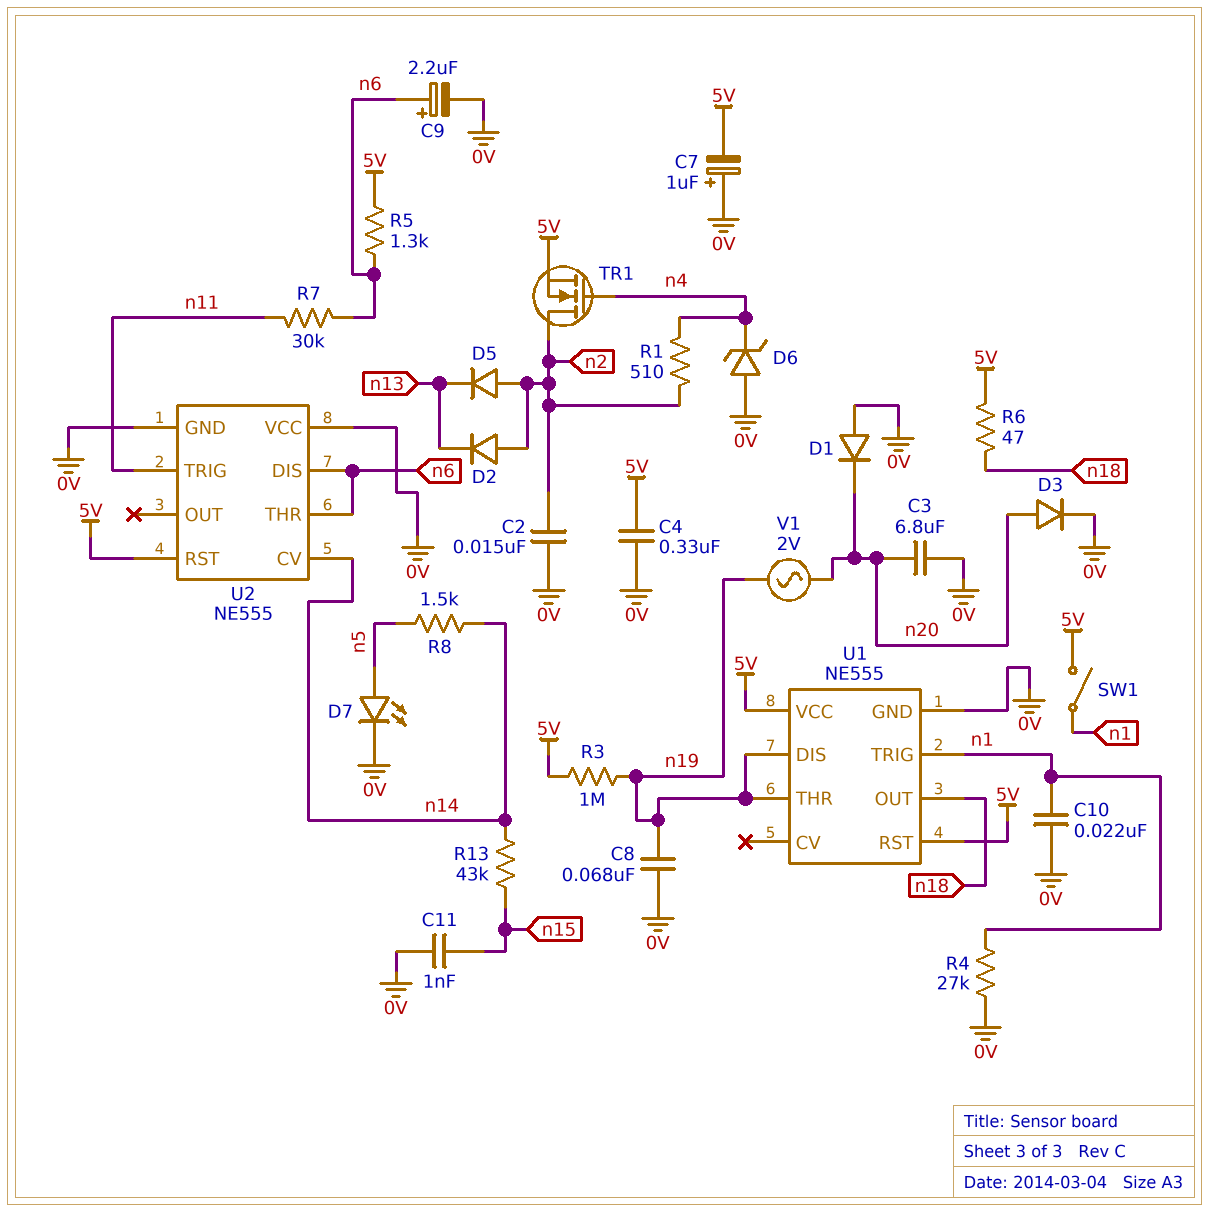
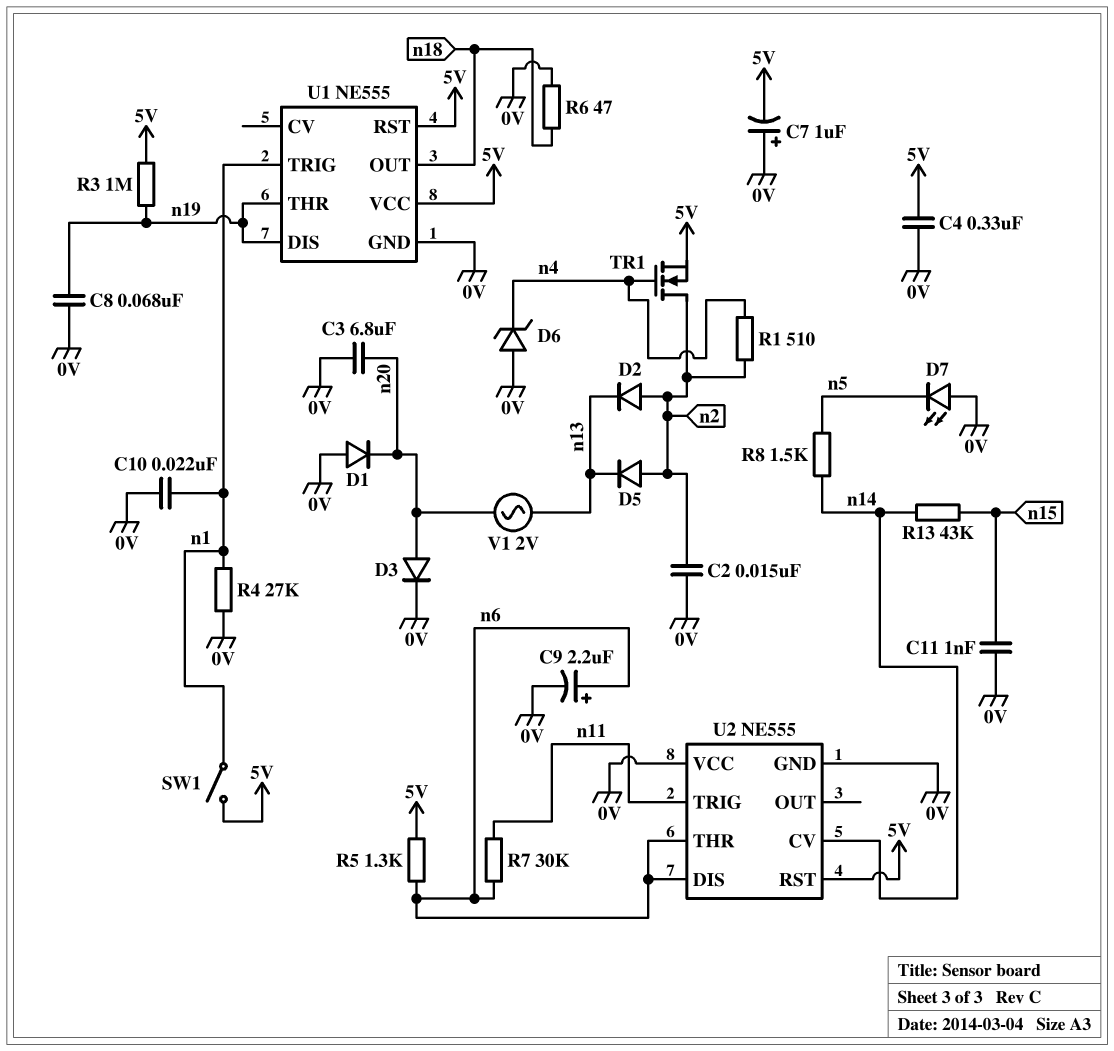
D7: LED (A n5, K 0V) -> LED (A 0V, K n5)
R6: 47 (5V, n18) -> 47 (0V, n18)
V1: AC 2V (n19, n20) -> AC 2V (n13, n20)

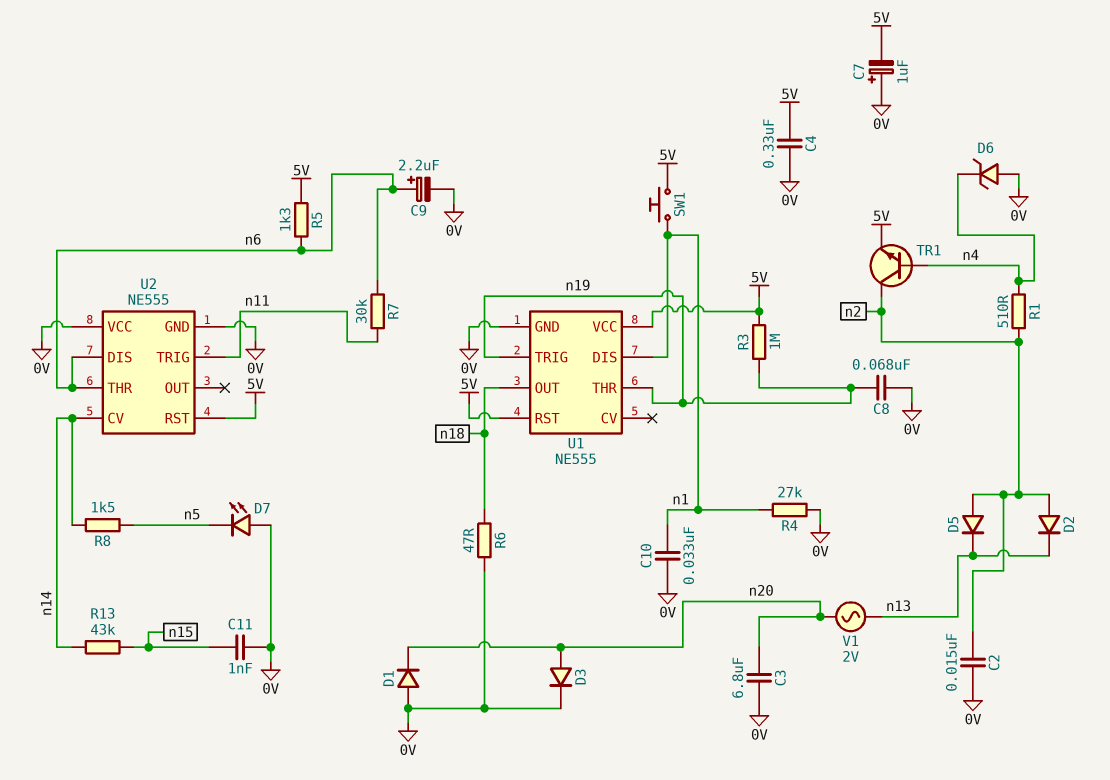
C10: 22nF (0V, n1) -> 33nF (0V, n1)
SW1: switch (5V, n1) -> button (5V, n1)
TR1: NMOS (G n4, D n2, S 5V) -> NPN (B n4, C n2, E 5V)
U1 pin DIS: n19 -> n1
U1 pin TRIG: n1 -> n19

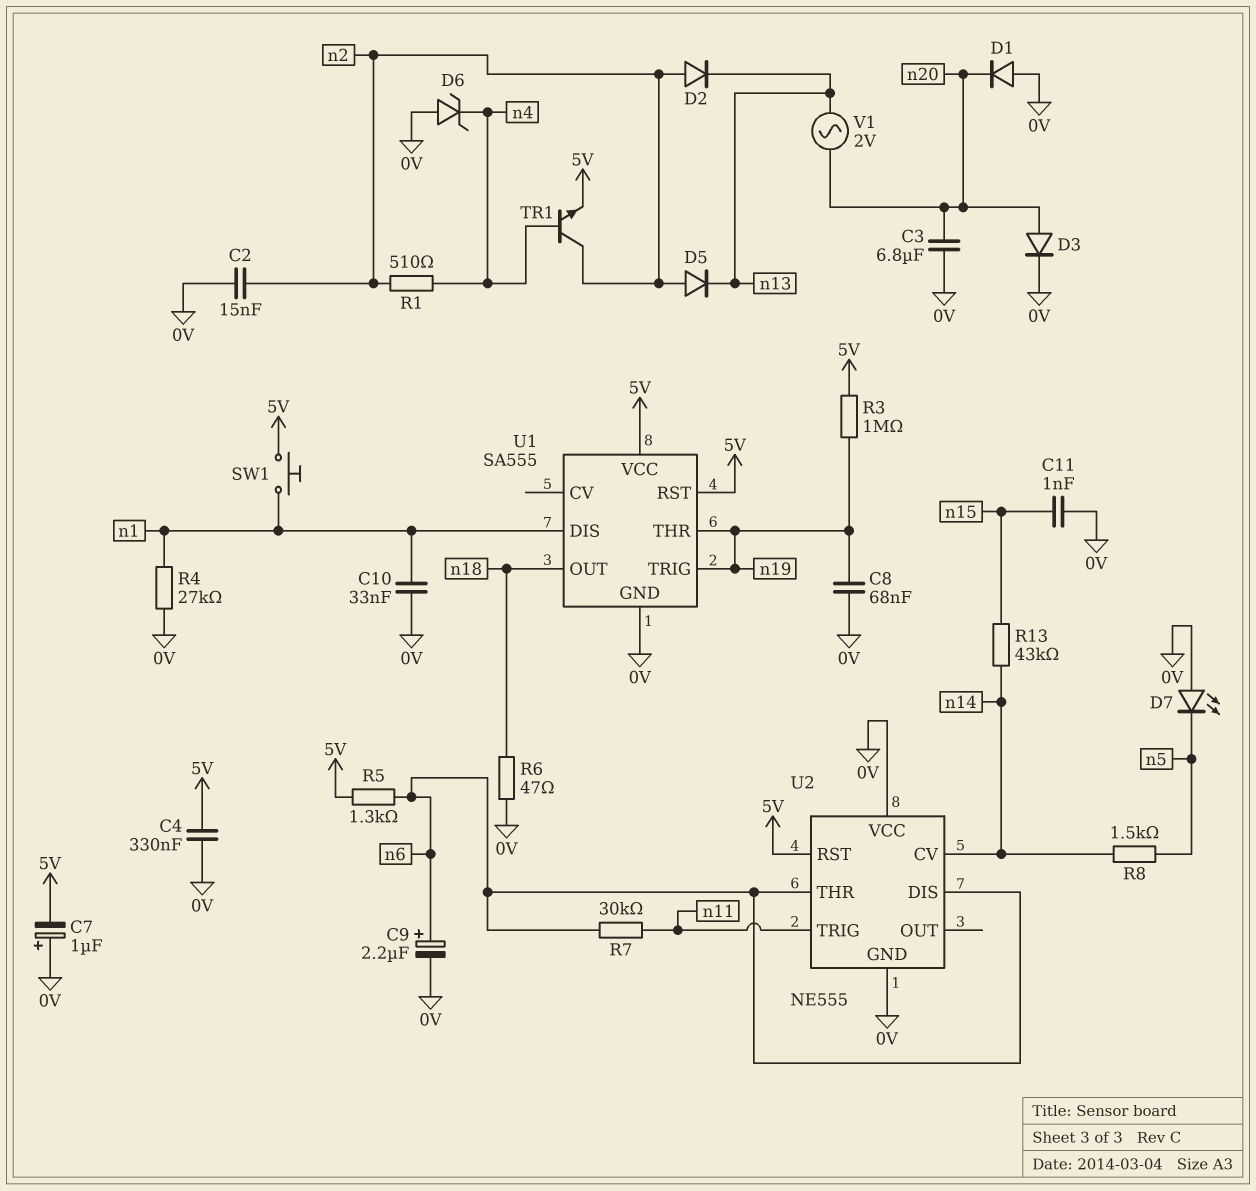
U1: NE555 -> SA555

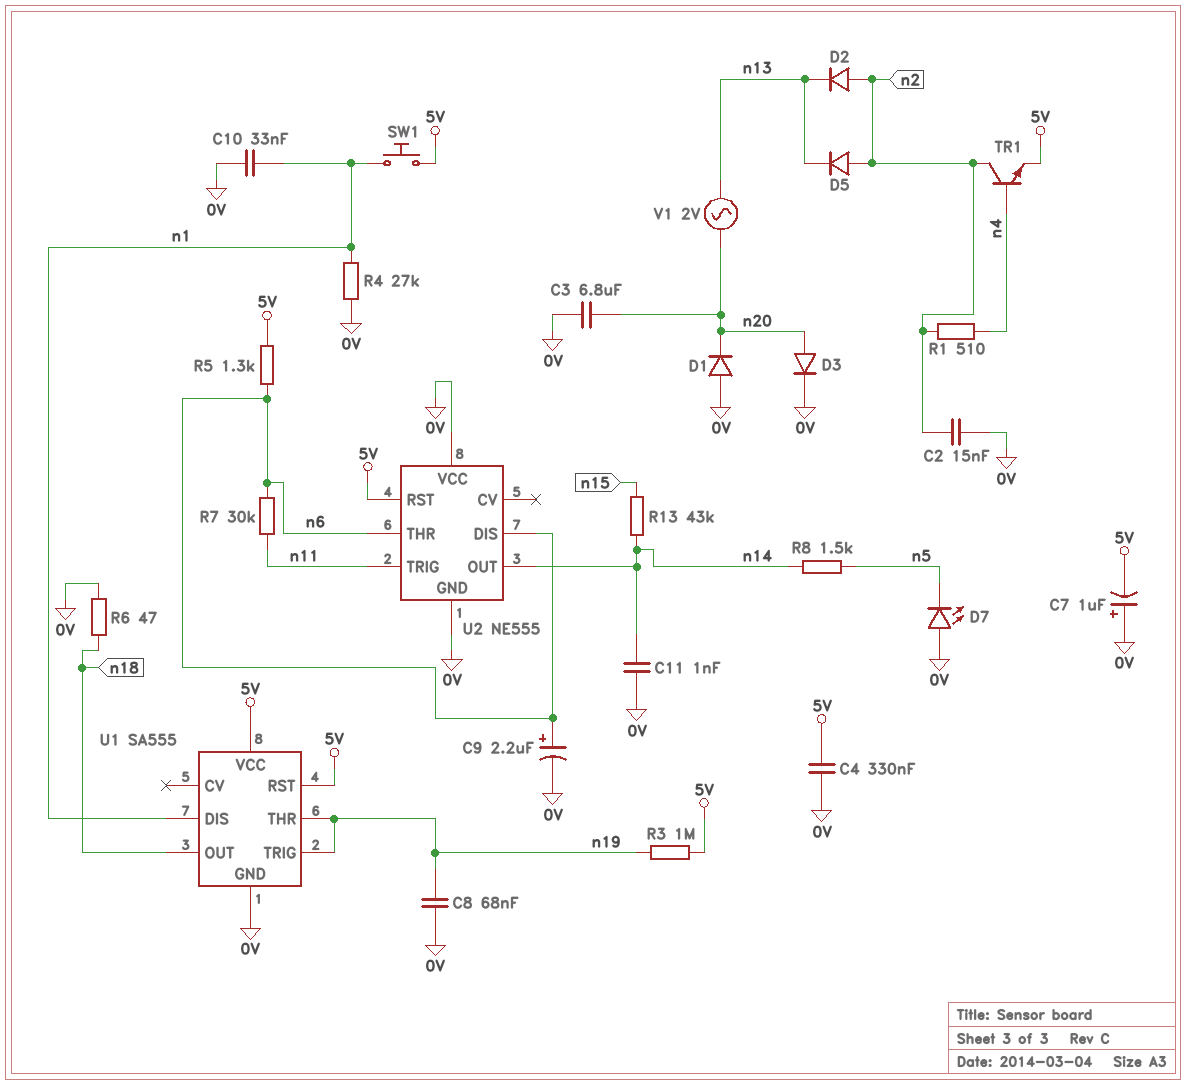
C11: 1nF (0V, n15) -> 1nF (0V, n14)
D6: zener (A 0V, K n4) -> none
U2 pin CV: n14 -> none
U2 pin OUT: none -> n14

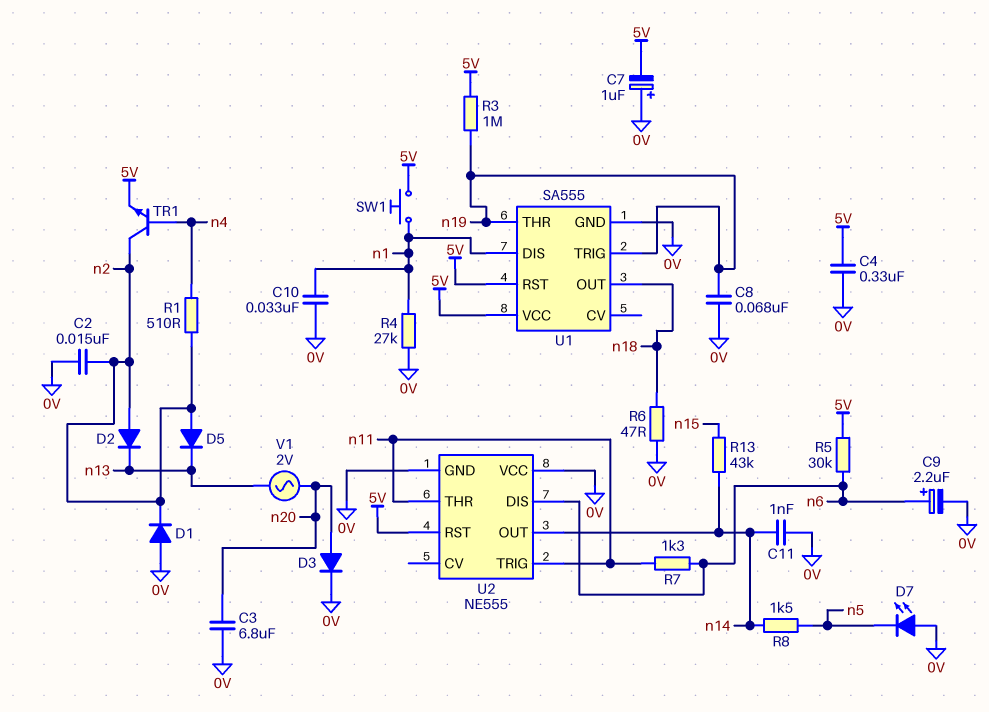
D1: diode (A 0V, K n20) -> diode (A 0V, K n2)
R5: 1.3k (5V, n6) -> 30k (5V, n6)
R7: 30k (n6, n11) -> 1.3k (n6, n11)
U2 pin THR: n6 -> n11

